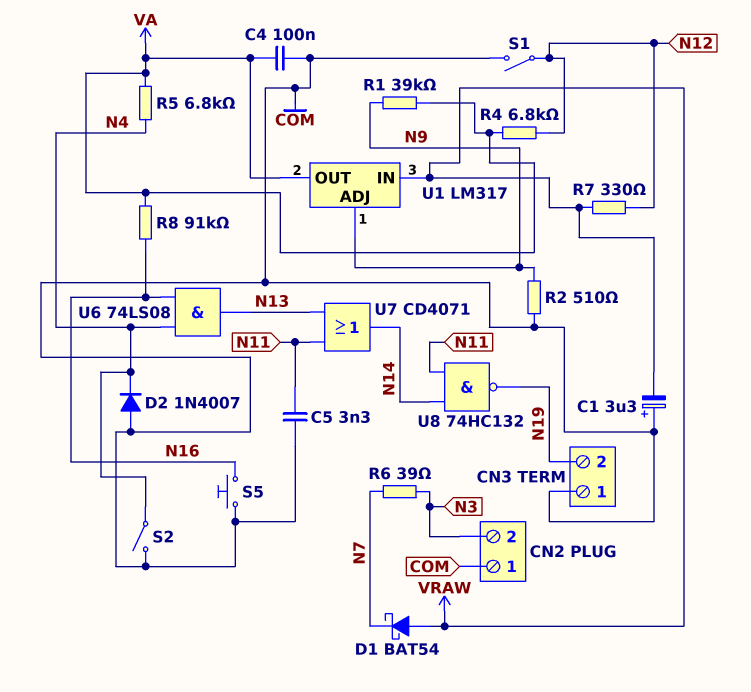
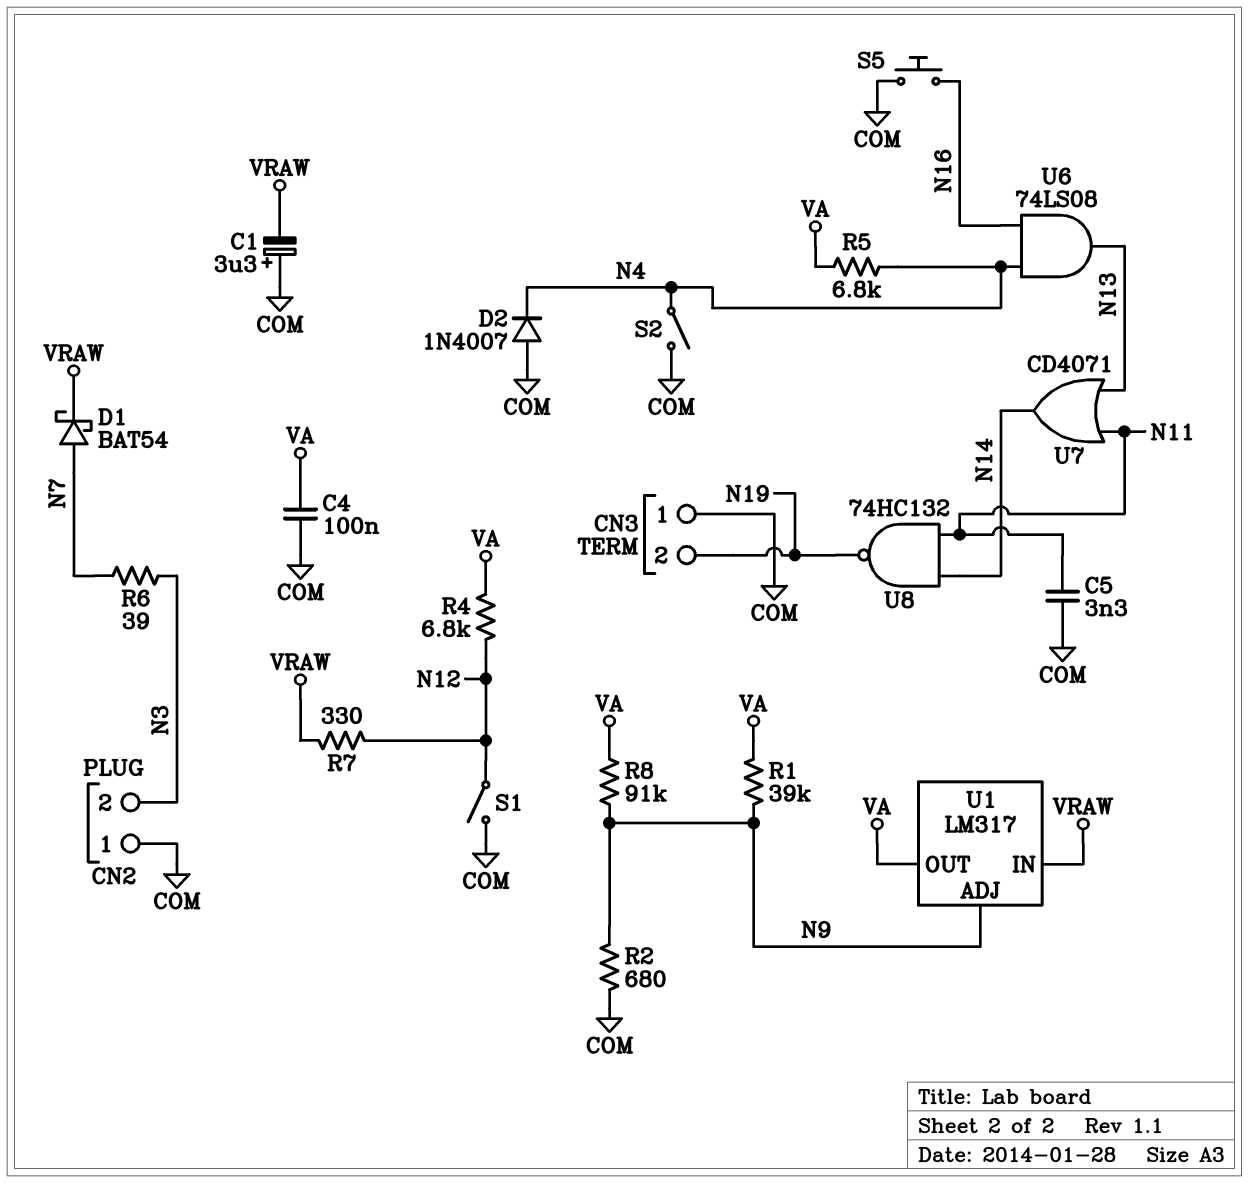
D1: schottky BAT54 (A VRAW, K N7) -> schottky BAT54 (A N7, K VRAW)
R2: 510 (COM, N9) -> 680 (COM, N9)
R8: 91k (N16, VA) -> 91k (N9, VA)

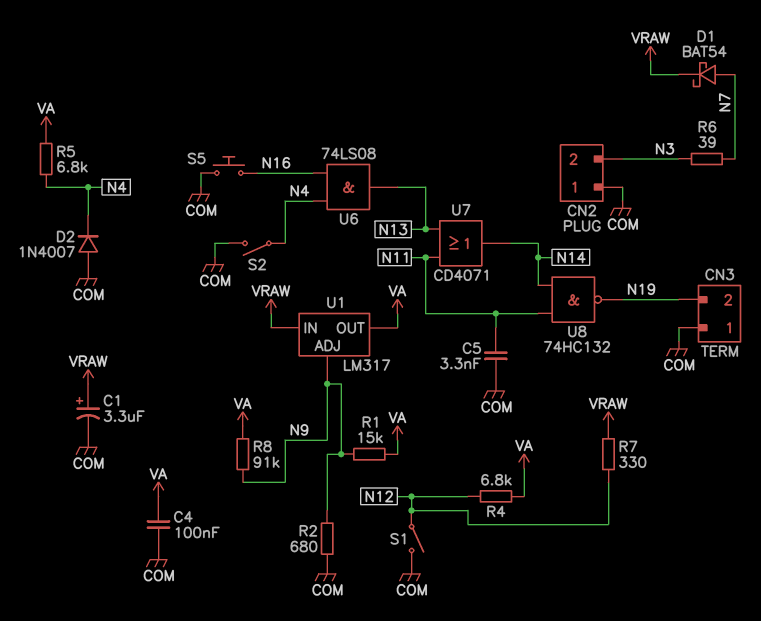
C1: 3.3uF (plus COM, minus VRAW) -> 3.3uF (plus VRAW, minus COM)
R1: 39k (N9, VA) -> 15k (N9, VA)

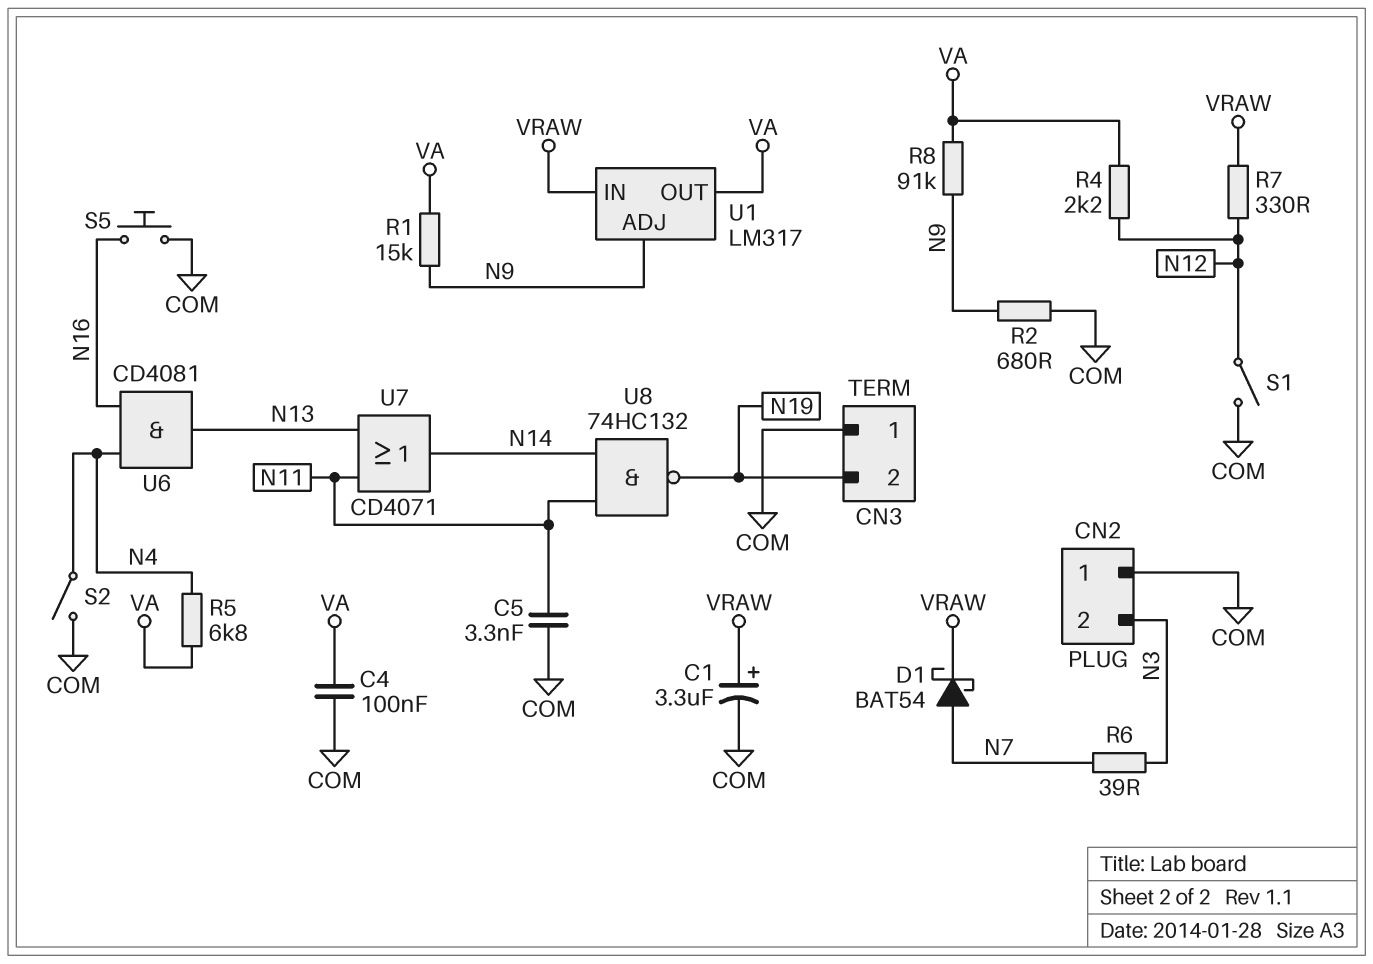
D2: diode 1N4007 (A COM, K N4) -> none
R4: 6.8k (N12, VA) -> 2.2k (N12, VA)
U6: AND 74LS08 (in N4, in N16, out N13) -> AND CD4081 (in N4, in N16, out N13)

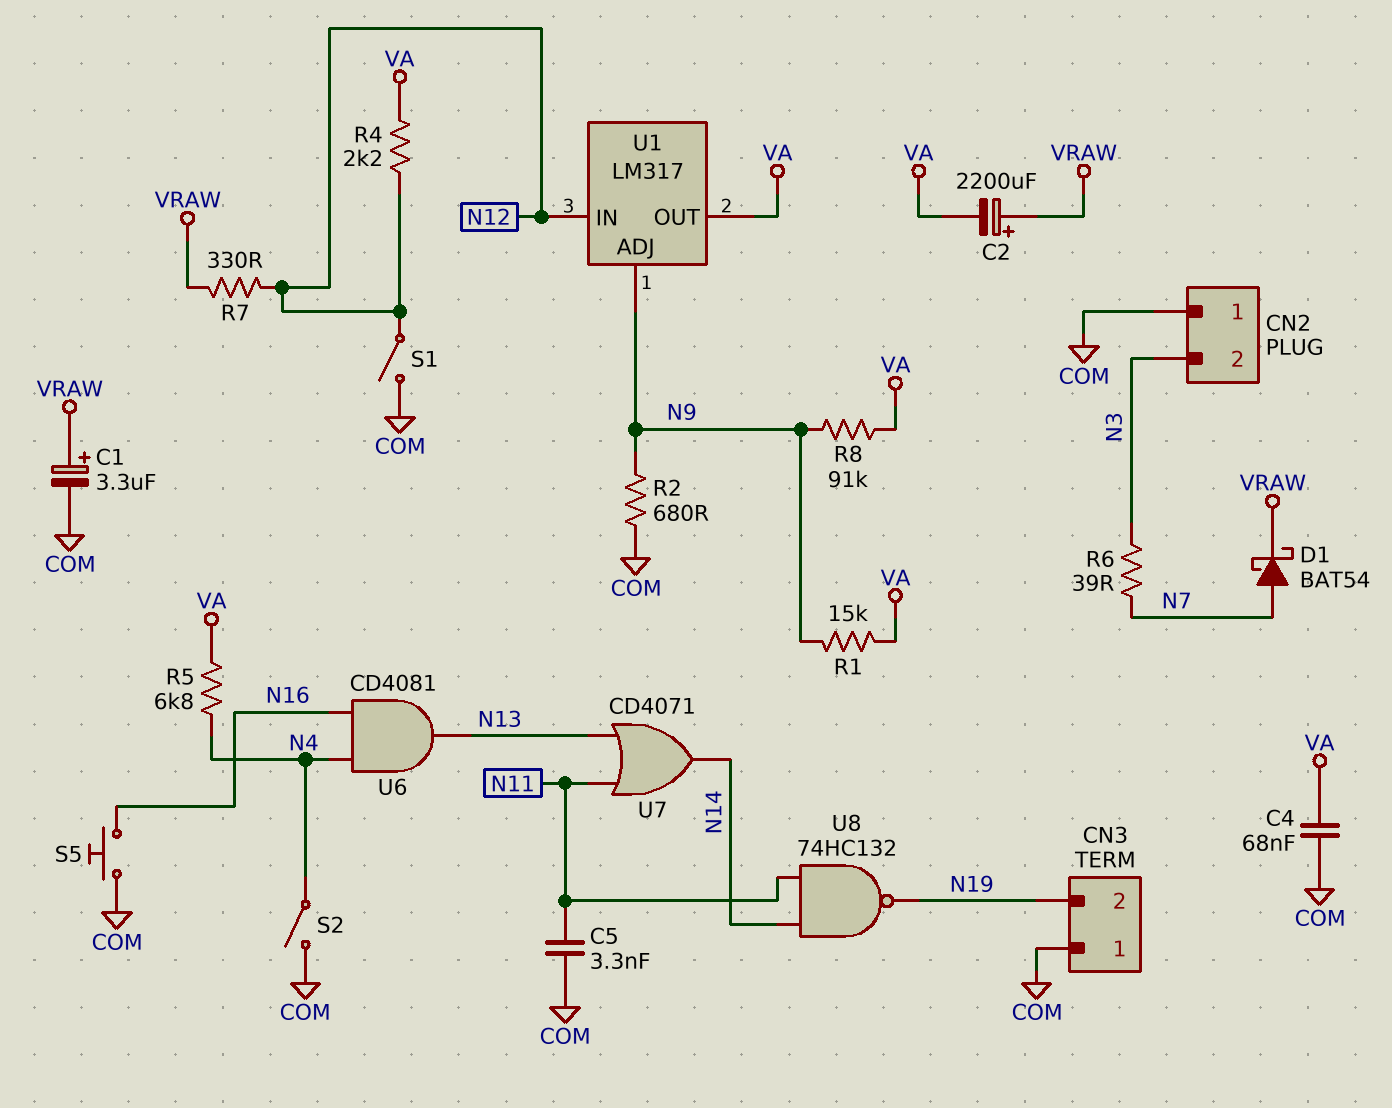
C2: none -> 2200uF (plus VRAW, minus VA)
C4: 100nF (COM, VA) -> 68nF (COM, VA)
U1 pin IN: VRAW -> N12

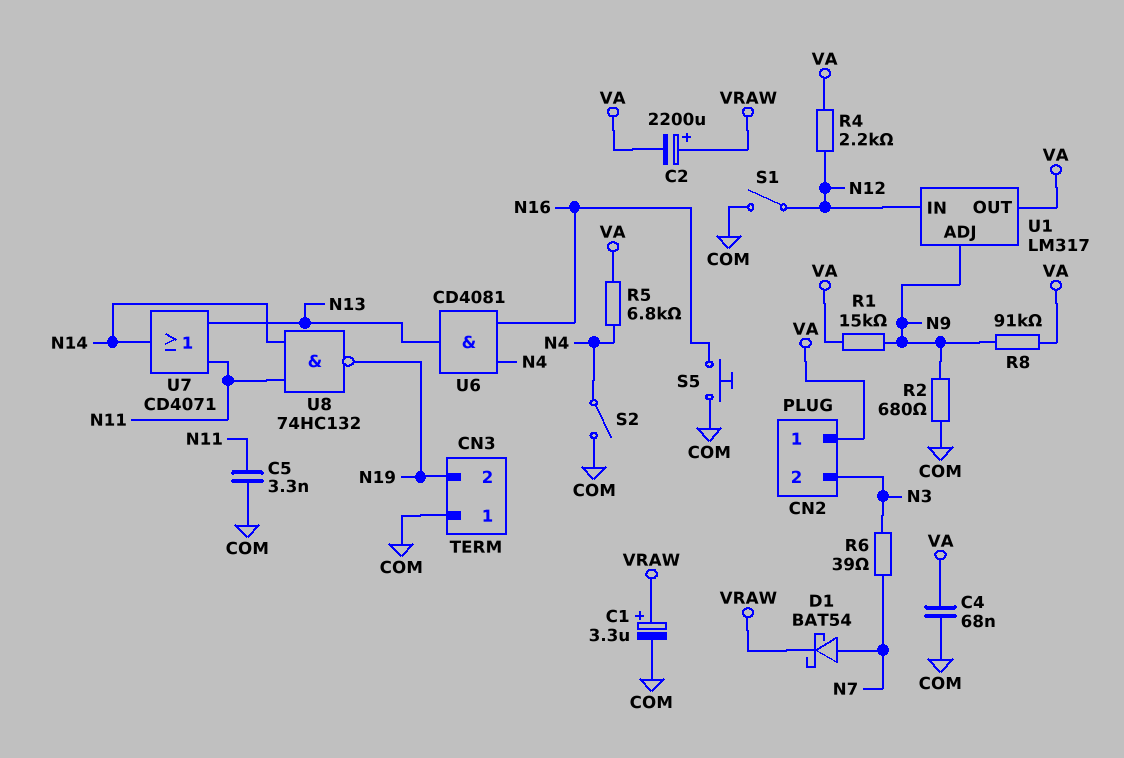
CN2 pin 1: COM -> VA
R7: 330 (N12, VRAW) -> none

